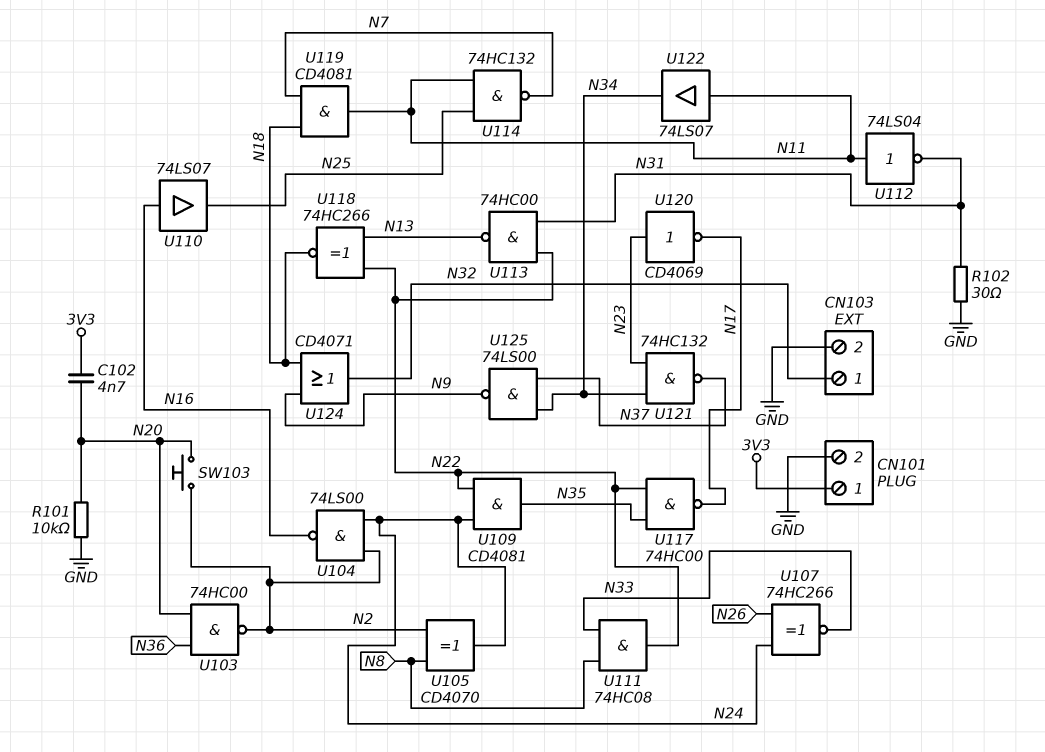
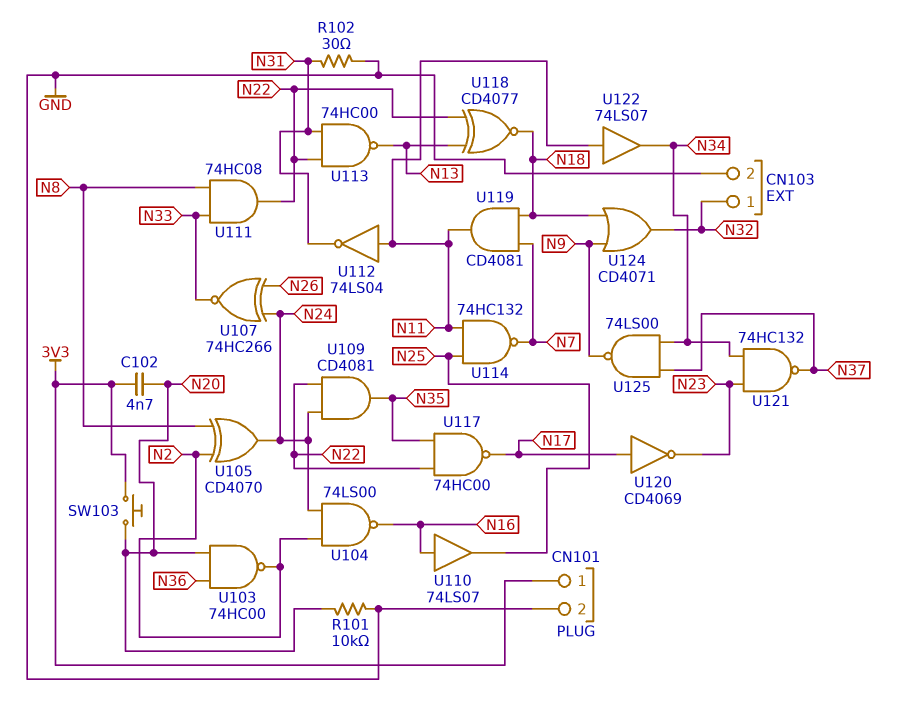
SW103: button (N2, N20) -> button (3V3, N20)
U118: XNOR 74HC266 (in N13, in N22, out N18) -> XNOR CD4077 (in N13, in N22, out N18)
U120: NOT CD4069 (in N23, out N17) -> NOT CD4069 (in N17, out N23)

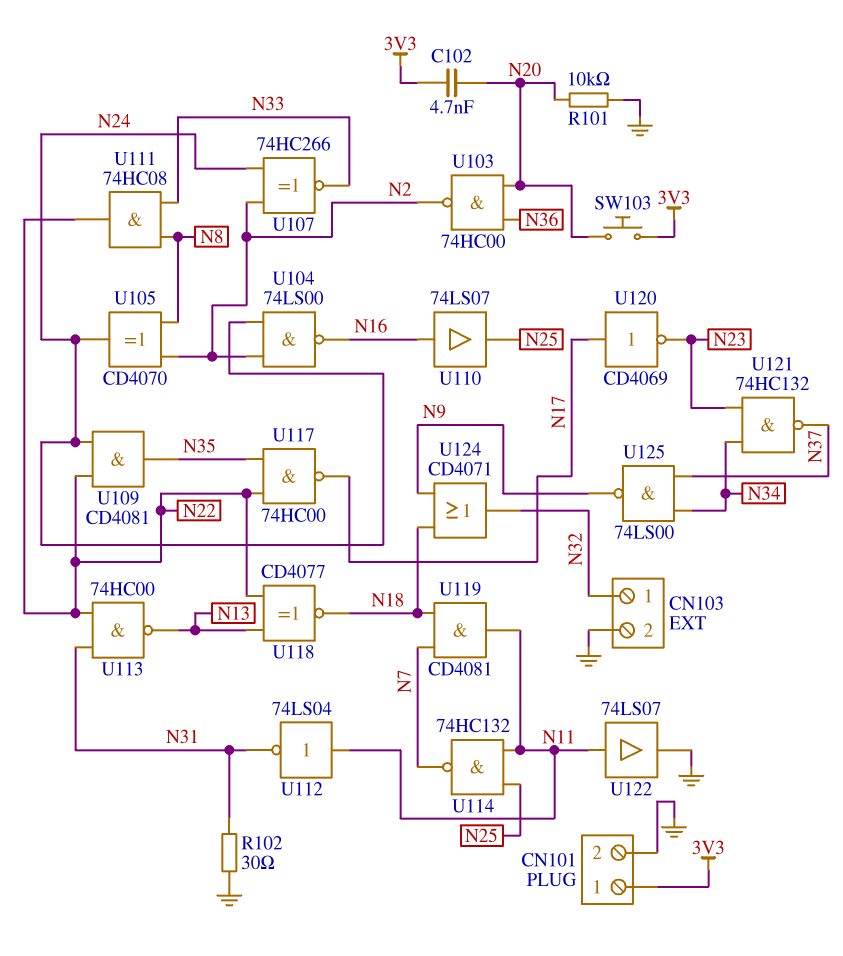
U107: XNOR 74HC266 (in N24, in N26, out N33) -> XNOR 74HC266 (in N2, in N24, out N33)
U122: buffer 74LS07 (in N11, out N34) -> buffer 74LS07 (in N11, out GND)

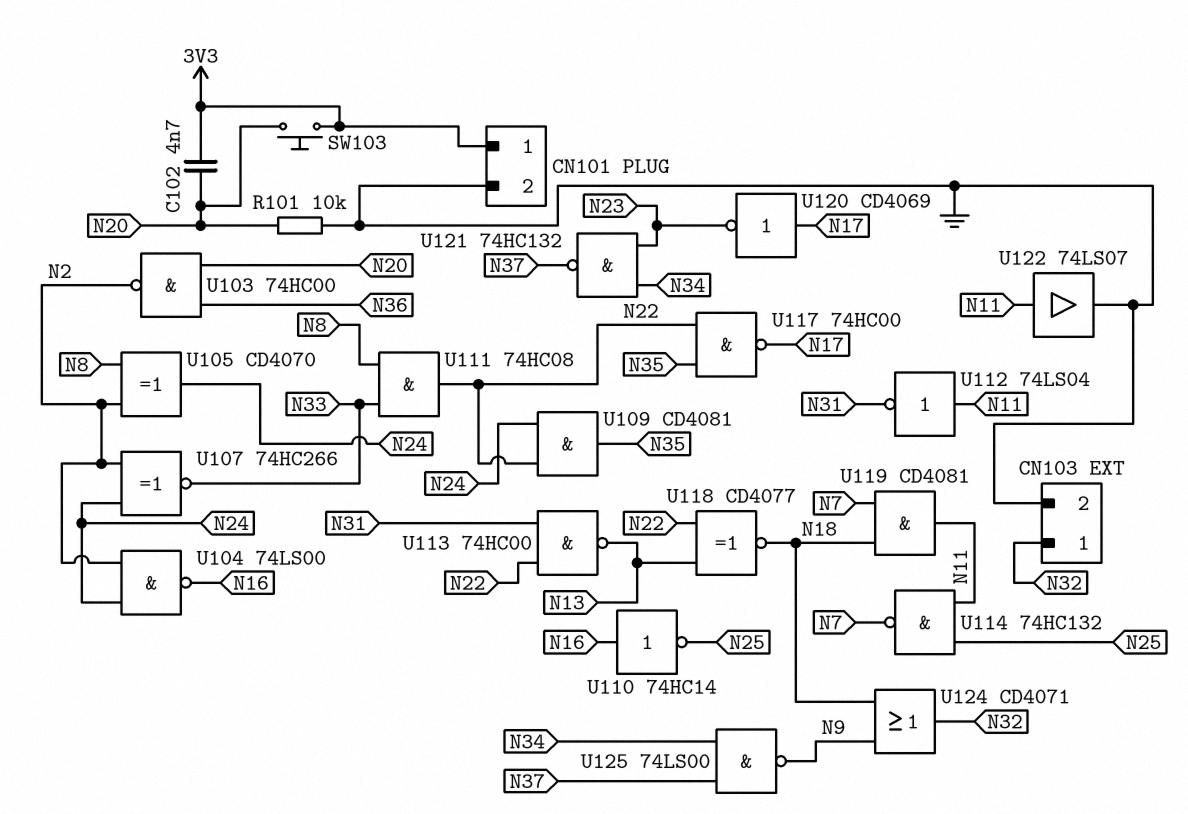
R102: 30 (GND, N31) -> none
U110: buffer 74LS07 (in N16, out N25) -> NOT 74HC14 (in N16, out N25)

